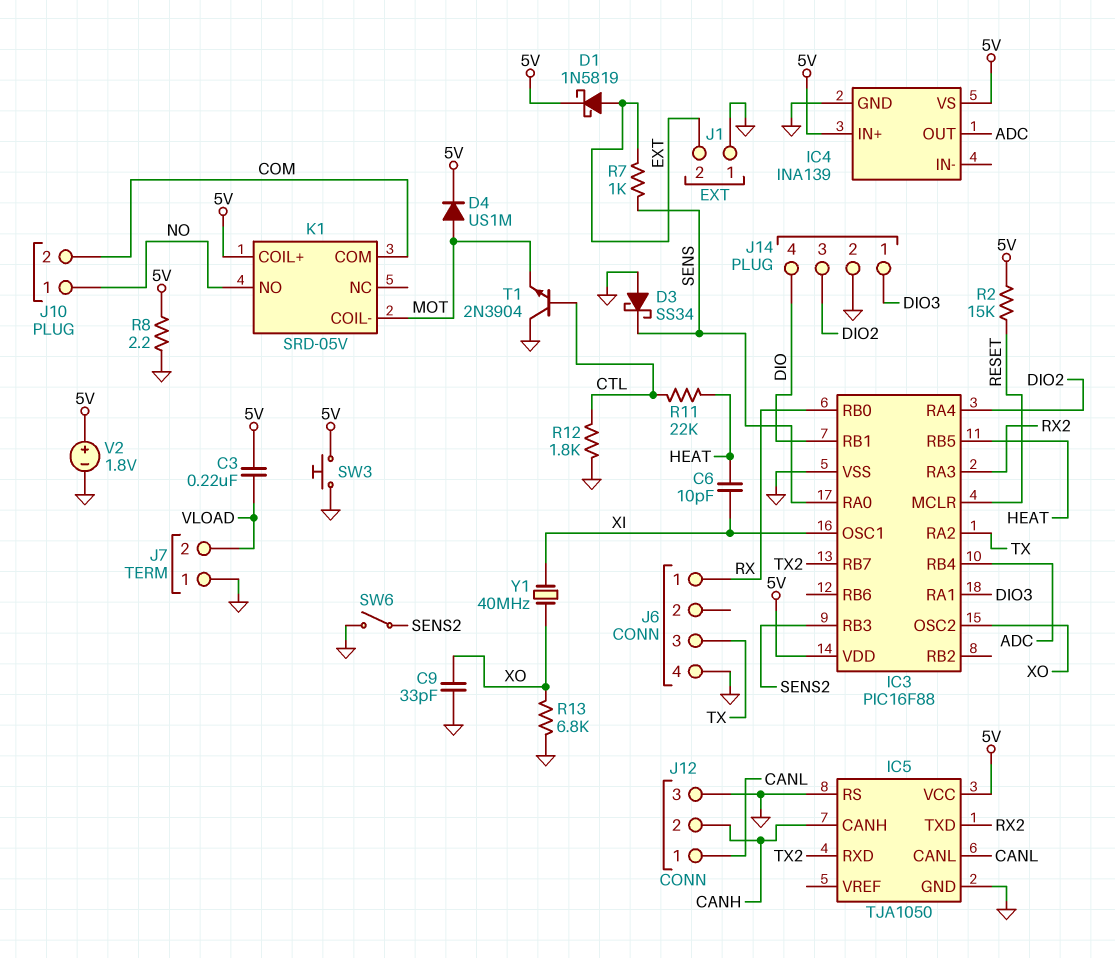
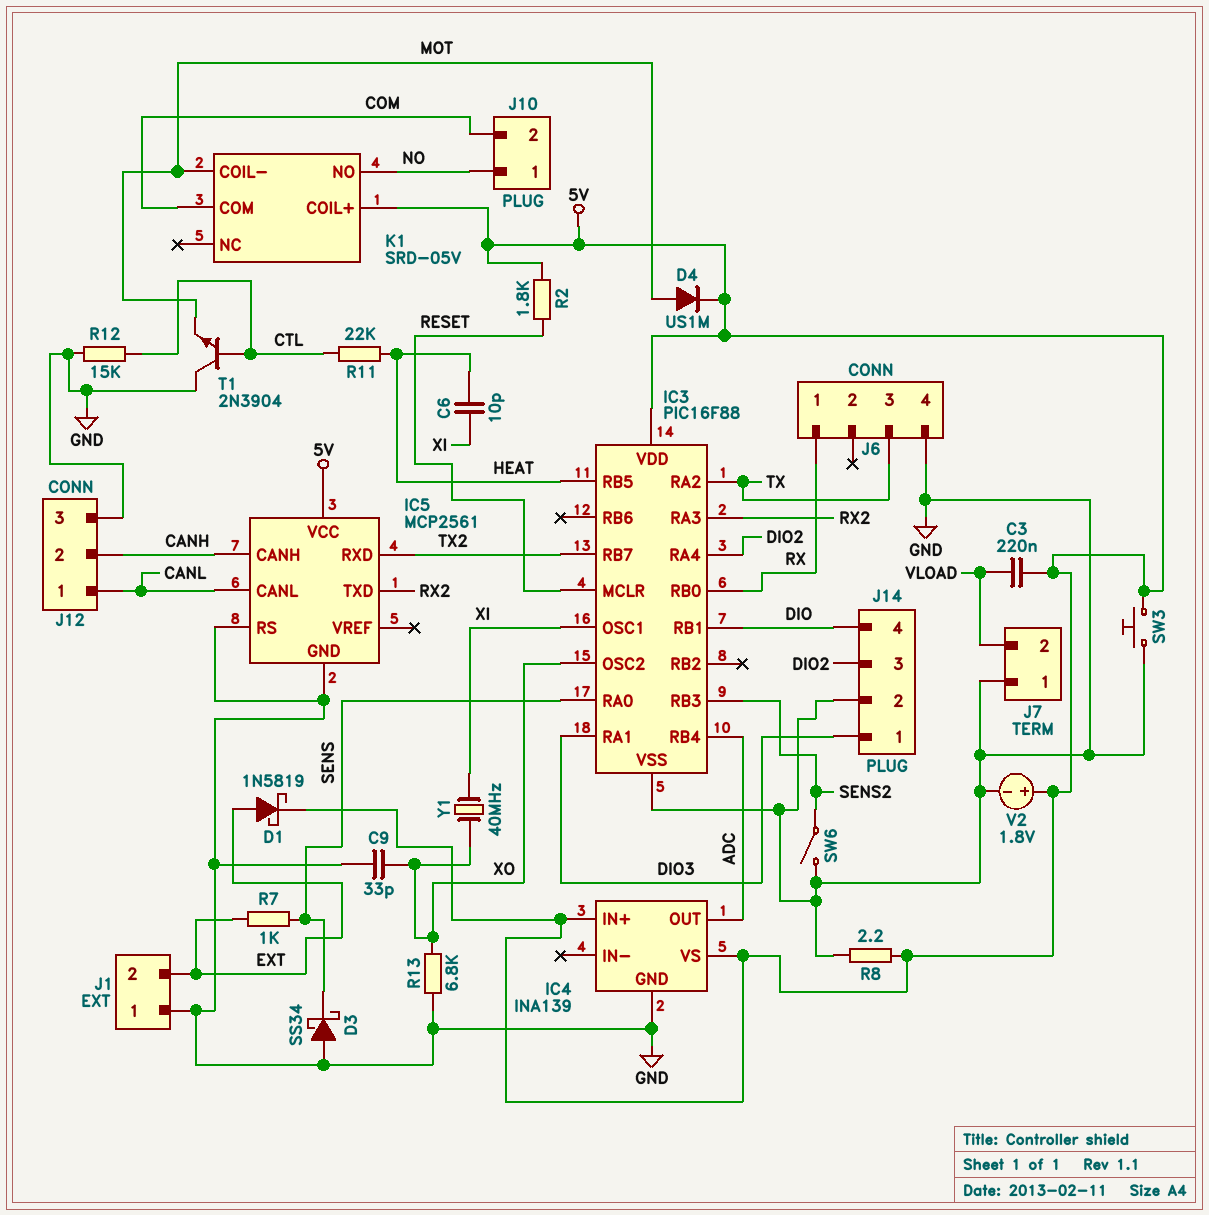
IC5: TJA1050 -> MCP2561
R2: 15k (5V, RESET) -> 1.8k (5V, RESET)
R12: 1.8k (CTL, GND) -> 15k (CTL, GND)

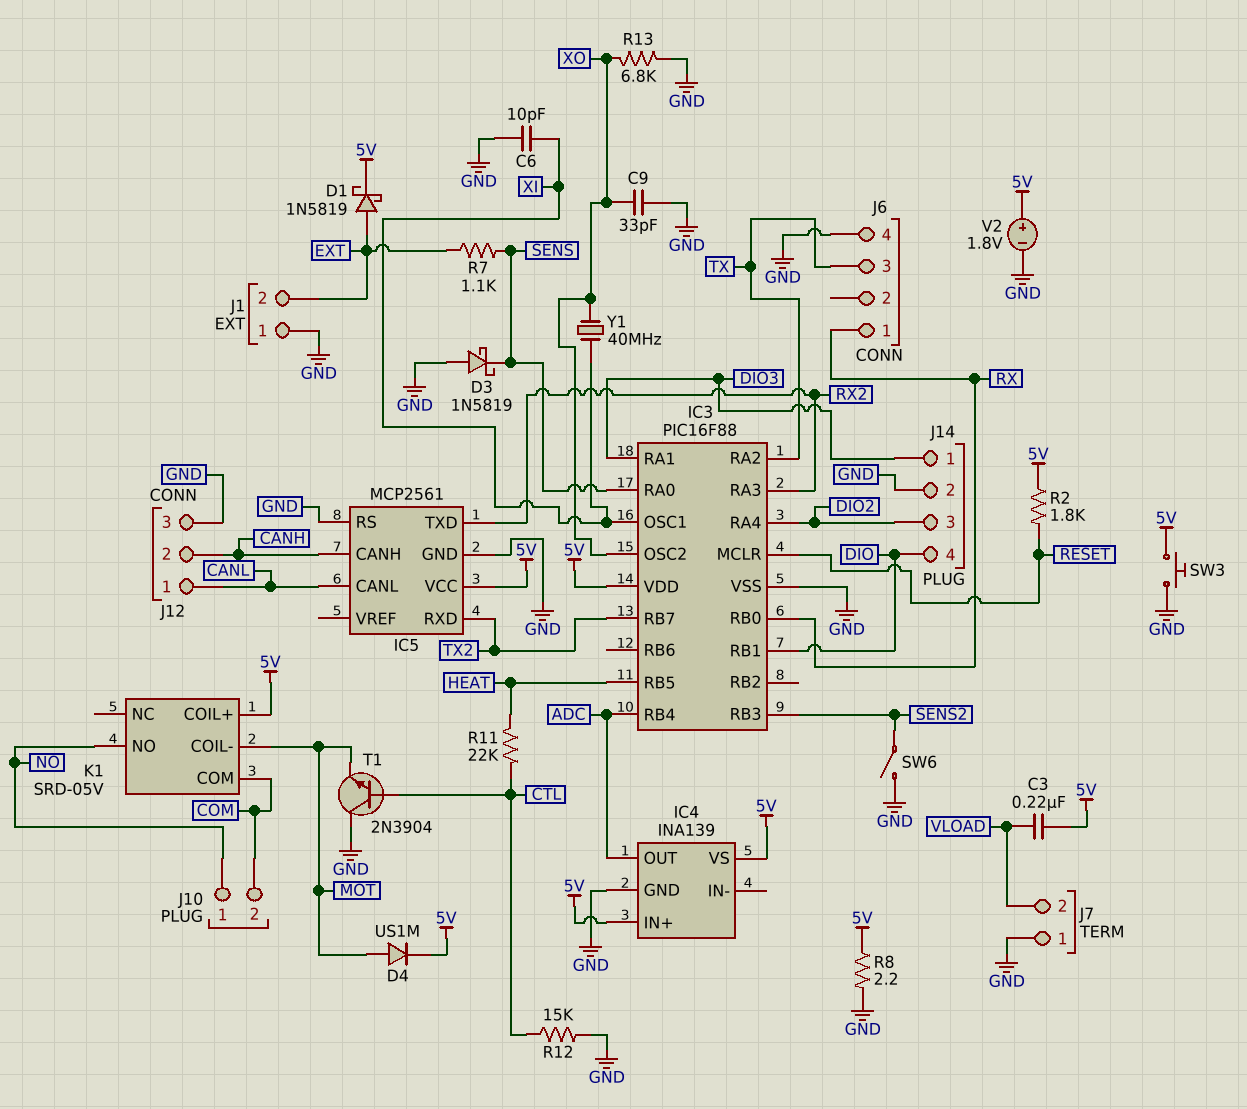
C6: 10pF (HEAT, XI) -> 10pF (GND, XI)
D3: schottky SS34 (A GND, K SENS) -> schottky 1N5819 (A GND, K SENS)
R7: 1k (EXT, SENS) -> 1.1k (EXT, SENS)

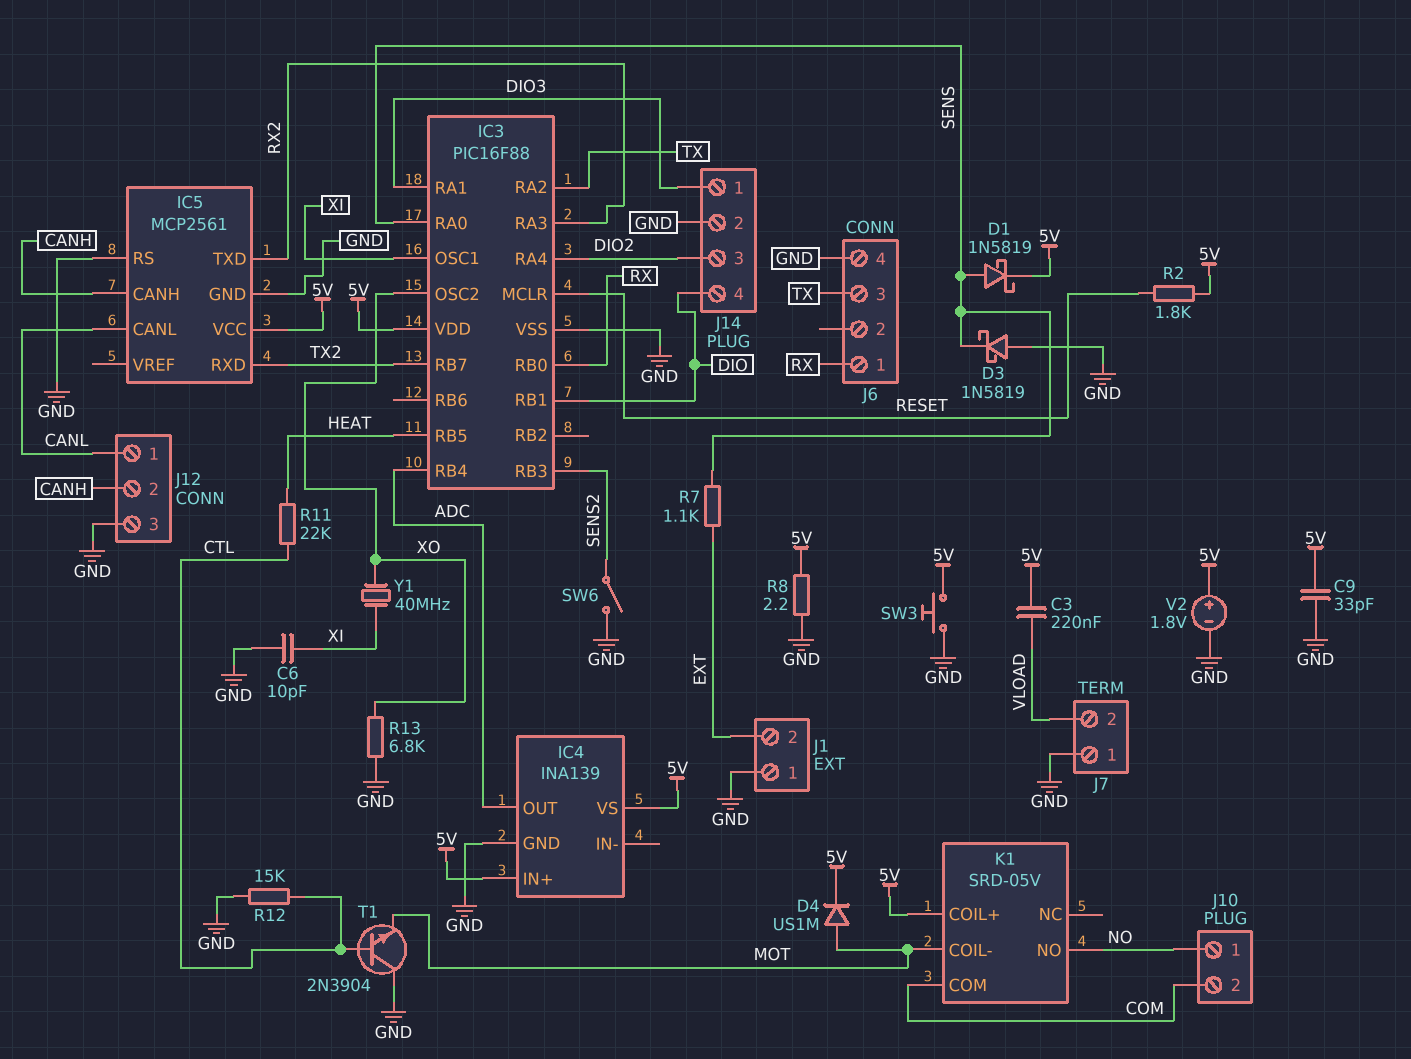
C9: 33pF (GND, XO) -> 33pF (5V, GND)
D1: schottky 1N5819 (A EXT, K 5V) -> schottky 1N5819 (A SENS, K 5V)

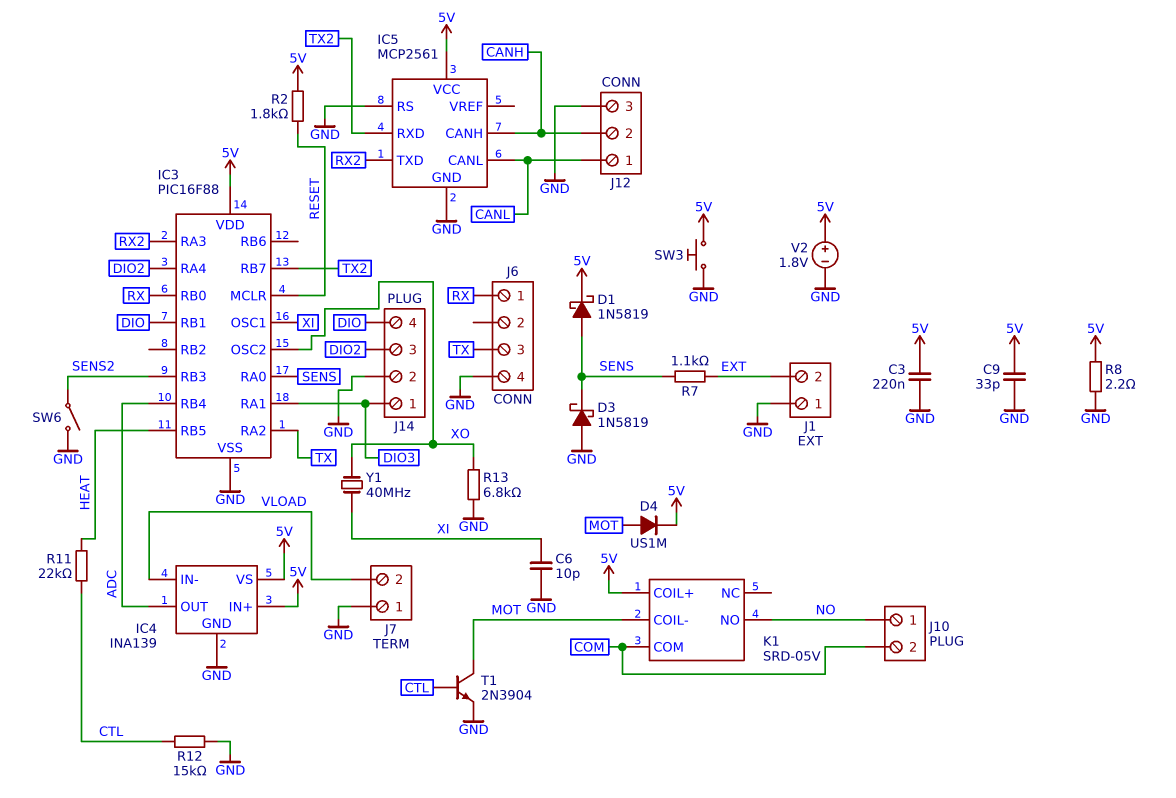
C3: 220nF (5V, VLOAD) -> 220nF (5V, GND)
IC4 pin IN-: none -> VLOAD
T1: NPN 2N3904 (B CTL, C GND, E MOT) -> NPN 2N3904 (B CTL, C MOT, E GND)

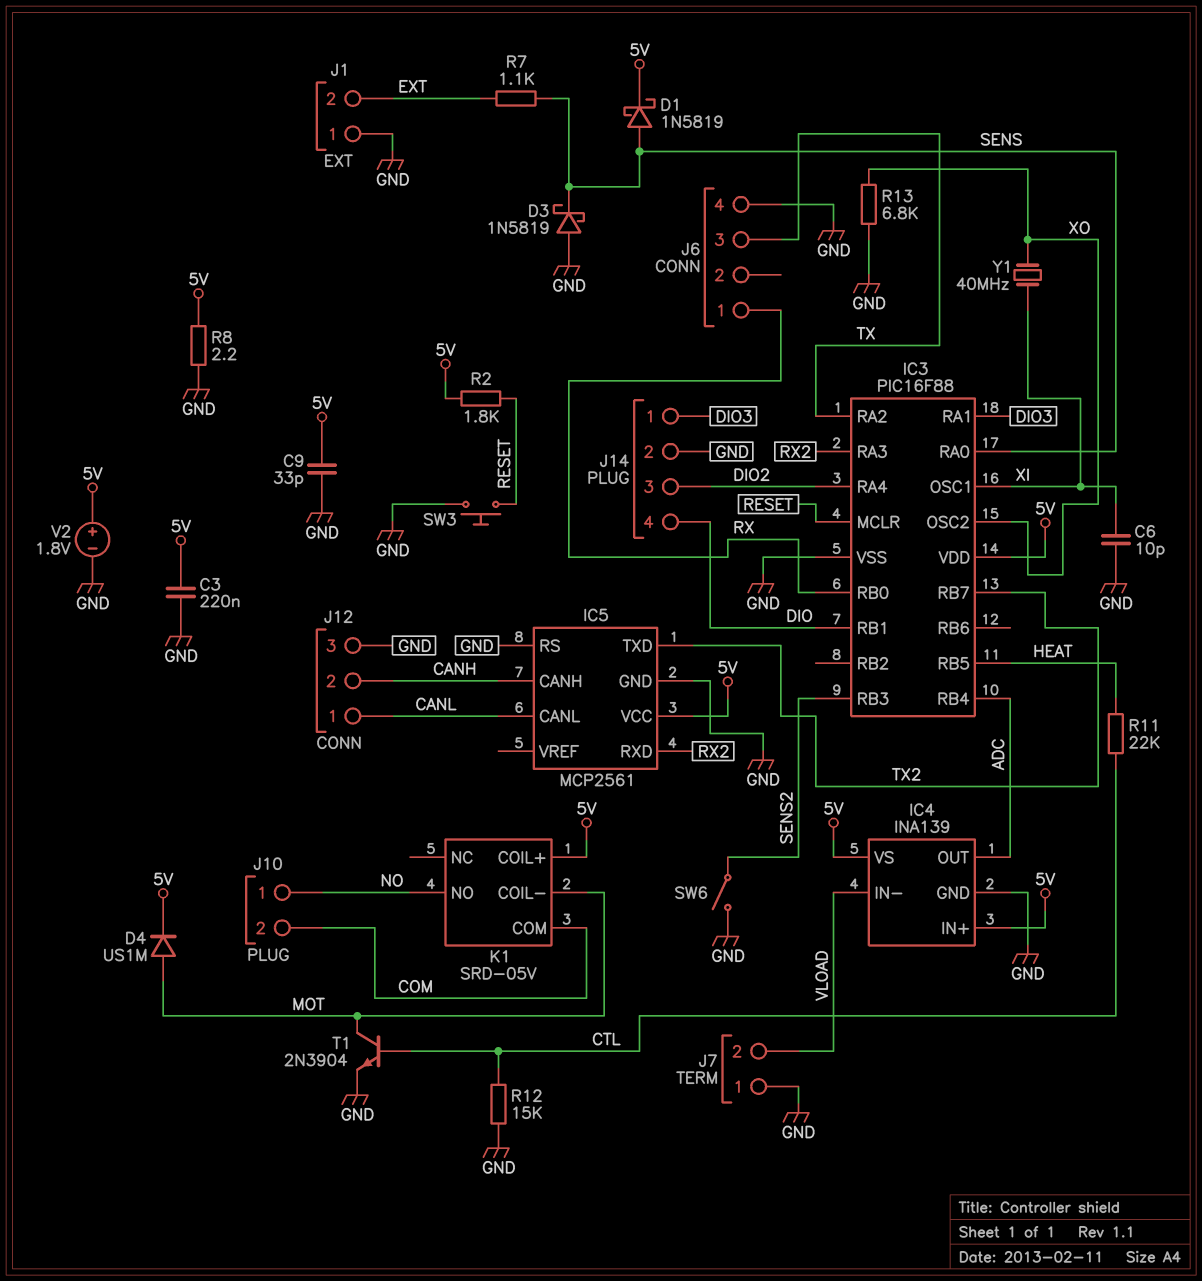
IC5 pin RXD: TX2 -> RX2
IC5 pin TXD: RX2 -> TX2
SW3: button (5V, GND) -> button (GND, RESET)

